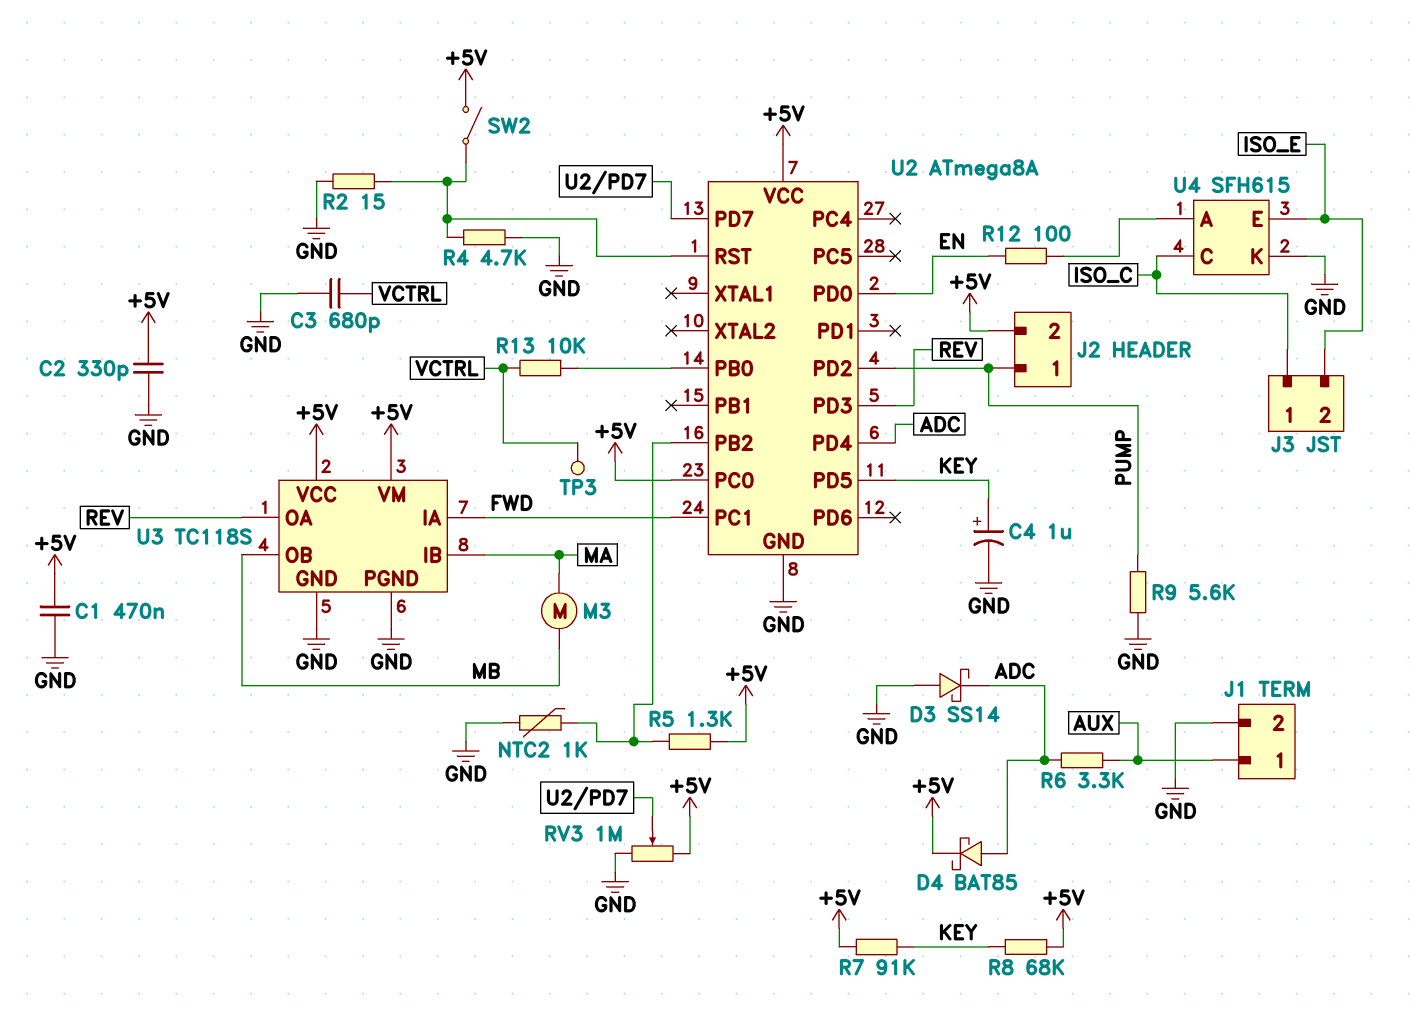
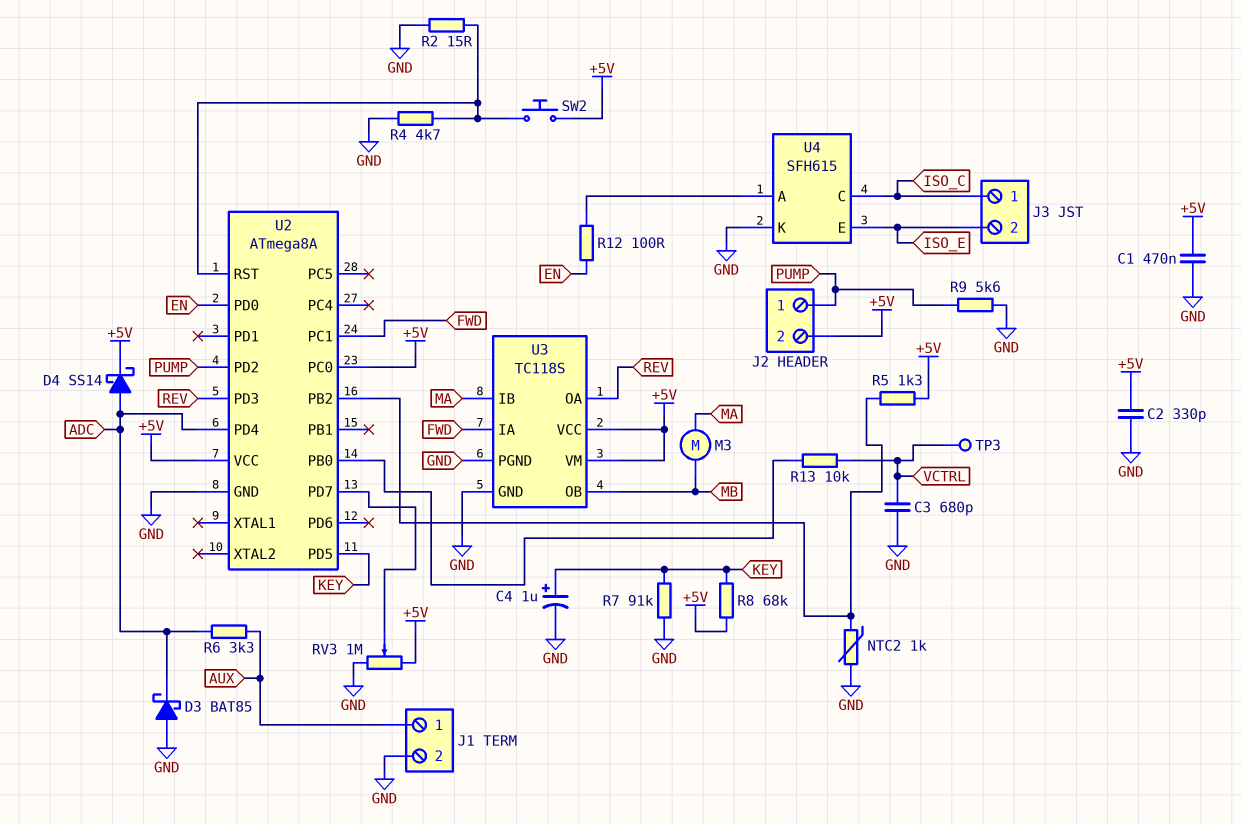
D3: schottky SS14 (A GND, K ADC) -> schottky BAT85 (A GND, K ADC)
D4: schottky BAT85 (A ADC, K +5V) -> schottky SS14 (A ADC, K +5V)
R7: 91k (+5V, KEY) -> 91k (GND, KEY)
SW2: switch (+5V, U2/RST) -> button (+5V, U2/RST)

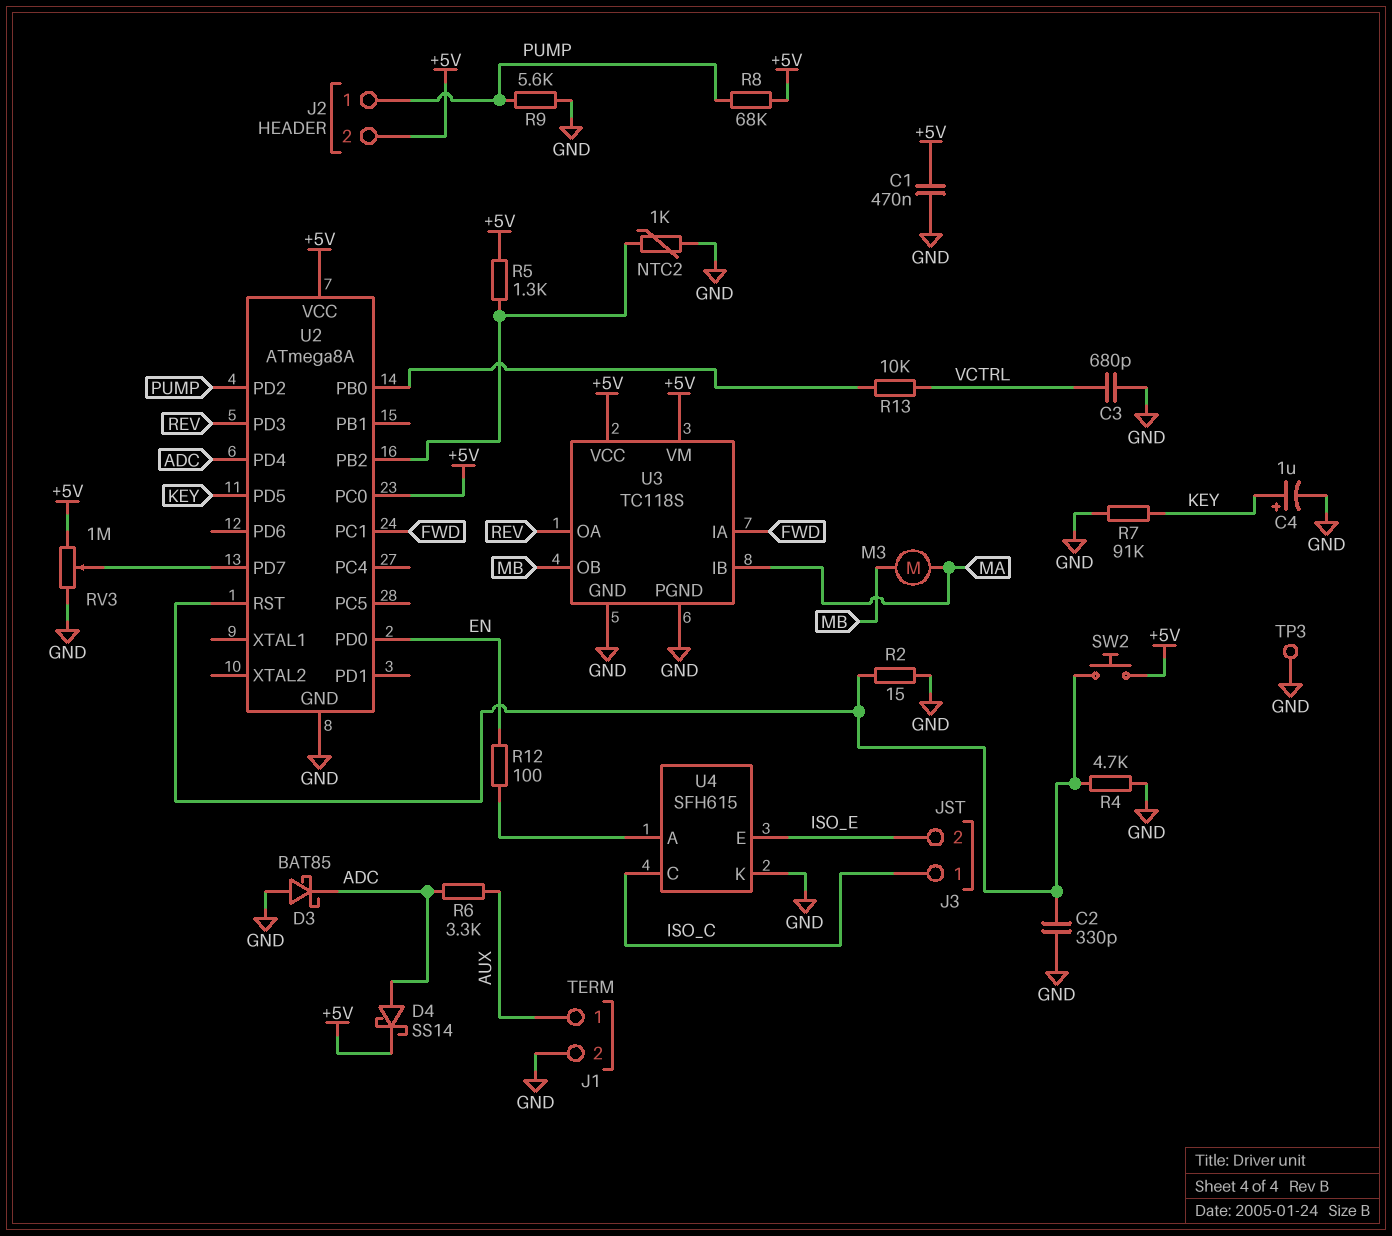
C2: 330pF (+5V, GND) -> 330pF (GND, U2/RST)
R8: 68k (+5V, KEY) -> 68k (+5V, PUMP)
TP3: test point (VCTRL) -> test point (GND)

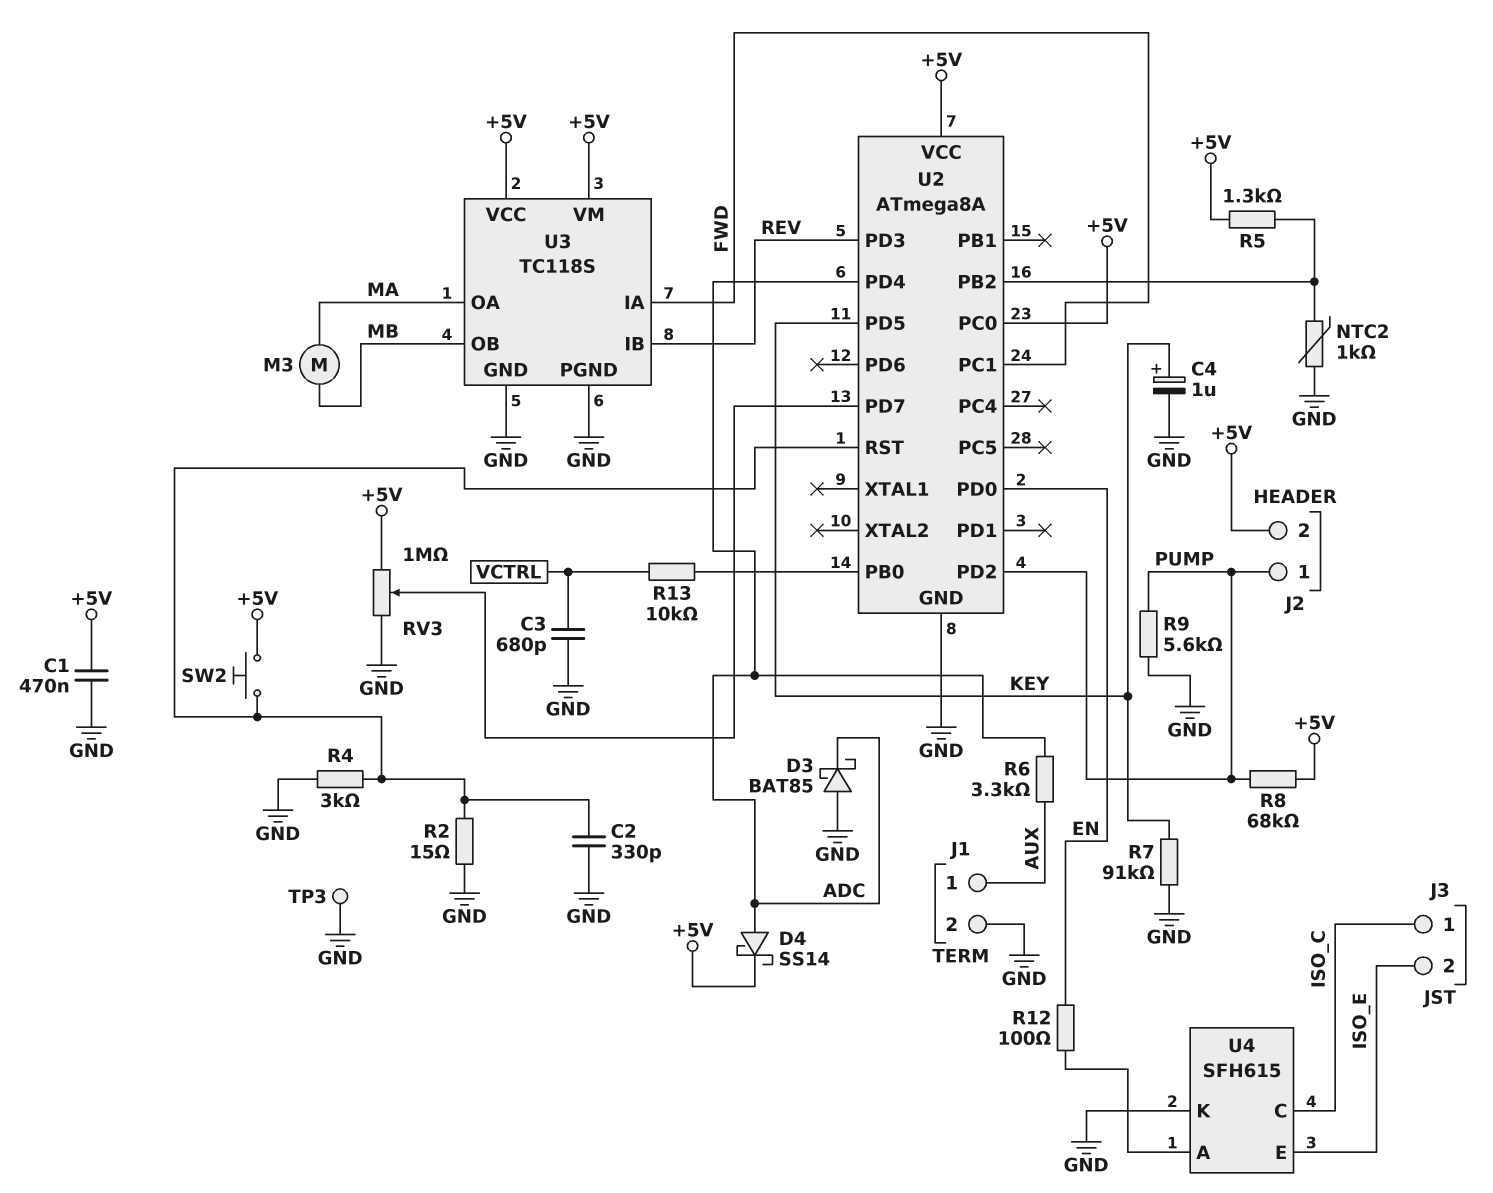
R4: 4.7k (GND, U2/RST) -> 3k (GND, U2/RST)
U3 pin IB: MA -> REV
U3 pin OA: REV -> MA

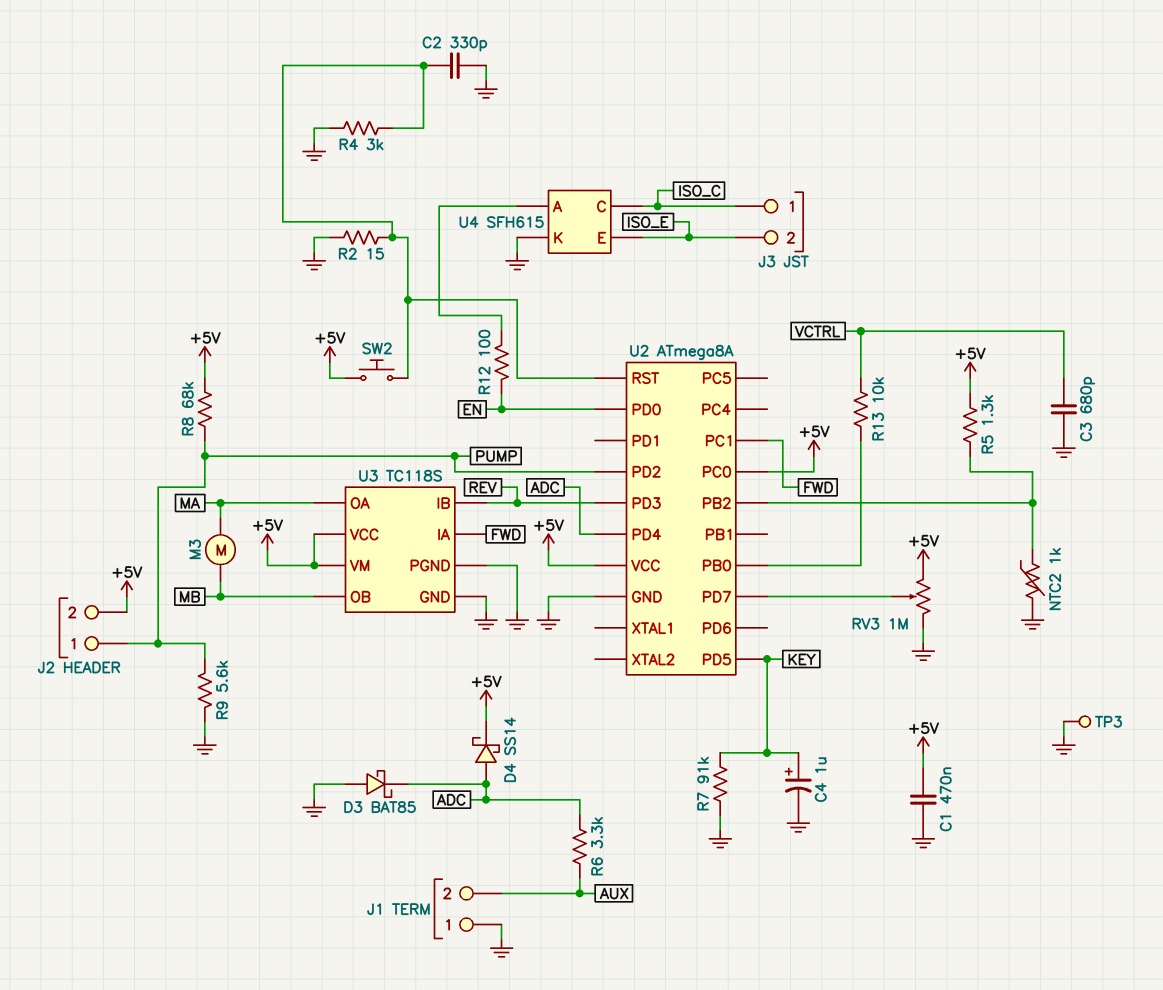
J1 pin 1: AUX -> GND
J1 pin 2: GND -> AUX

